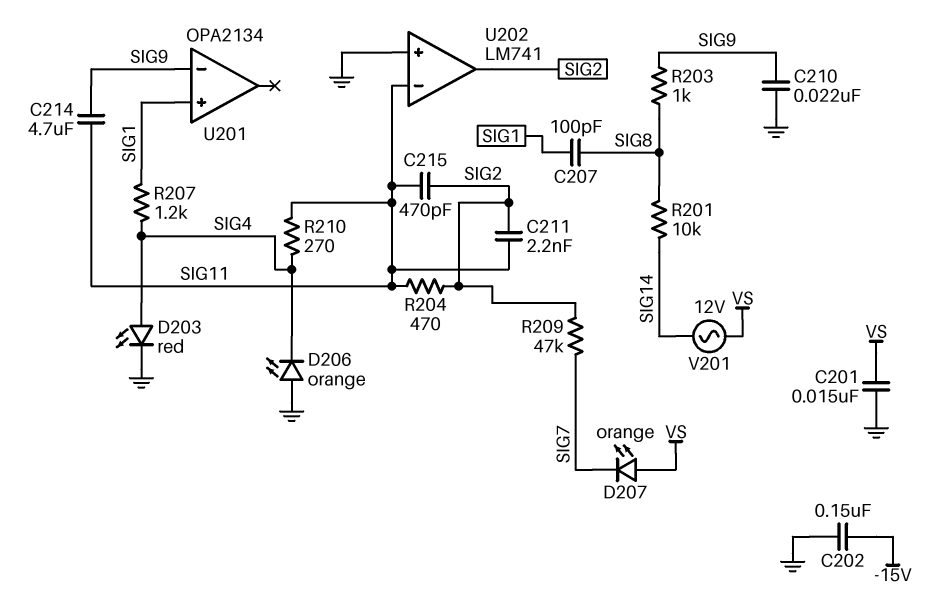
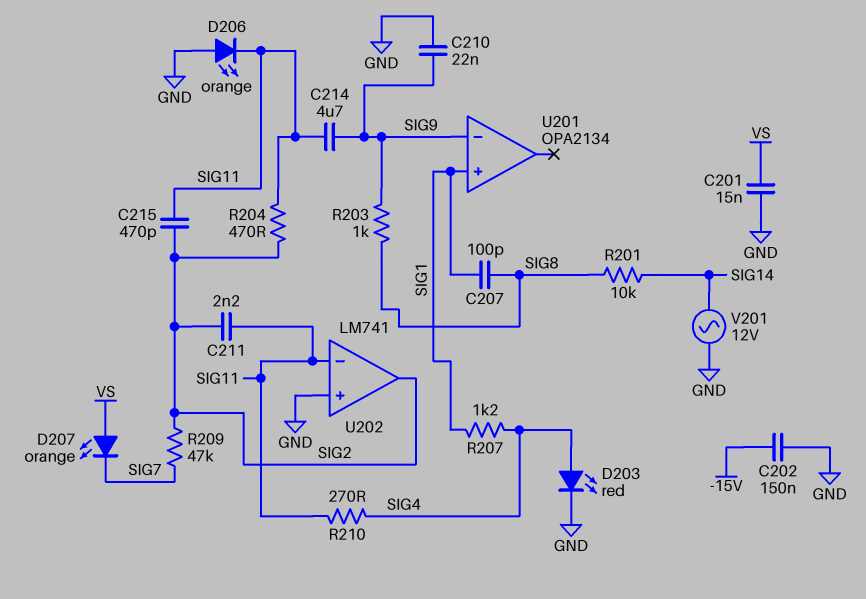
D206: LED orange (A GND, K SIG4) -> LED orange (A GND, K SIG11)
V201: AC 12V (SIG14, VS) -> AC 12V (GND, SIG14)

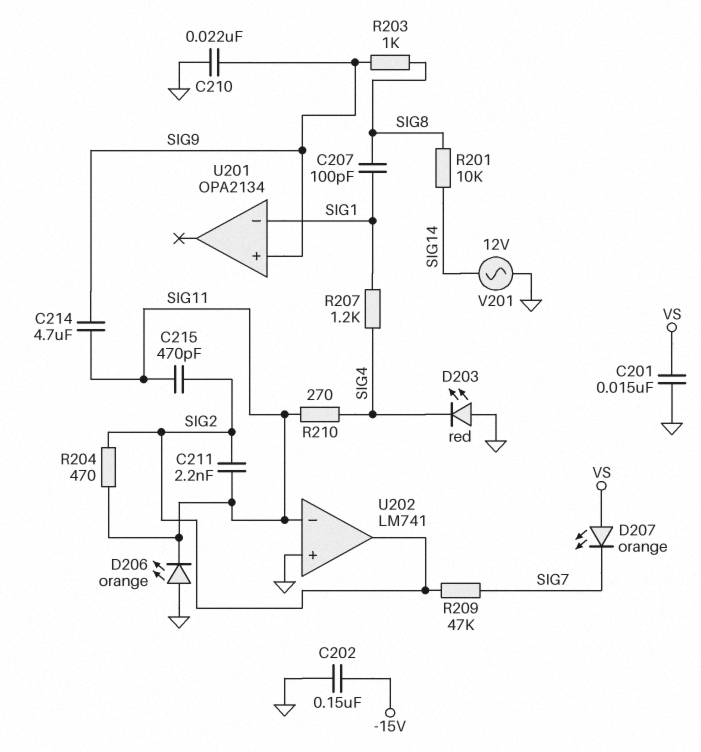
D203: LED red (A SIG4, K GND) -> LED red (A GND, K SIG4)
U201 pin in+: SIG1 -> SIG9
U201 pin in-: SIG9 -> SIG1

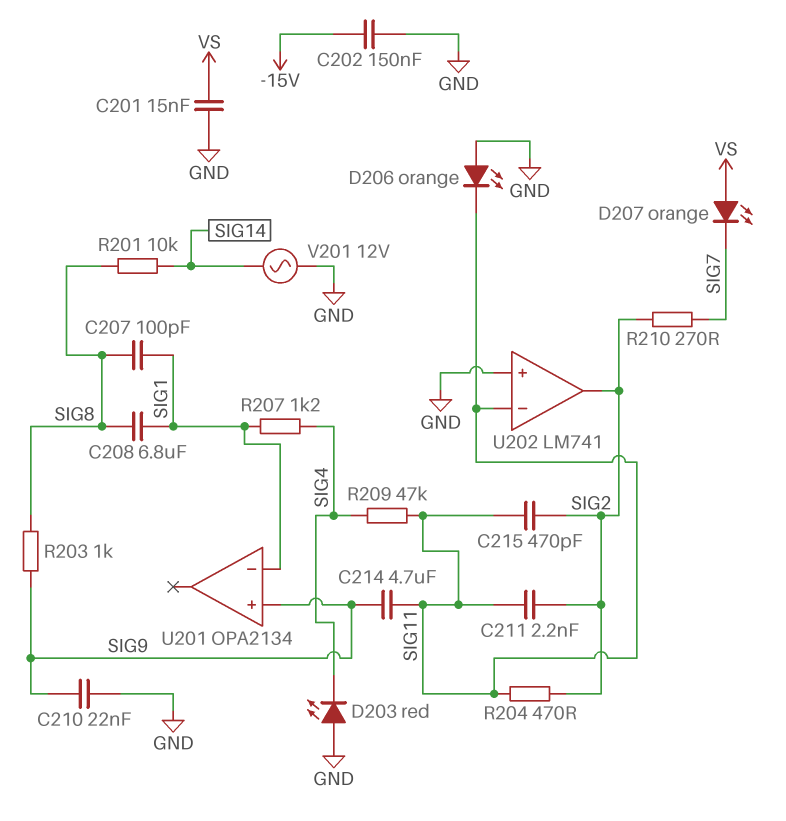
C208: none -> 6.8uF (SIG1, SIG8)
R209: 47k (SIG2, SIG7) -> 47k (SIG4, SIG11)
R210: 270 (SIG4, SIG11) -> 270 (SIG2, SIG7)

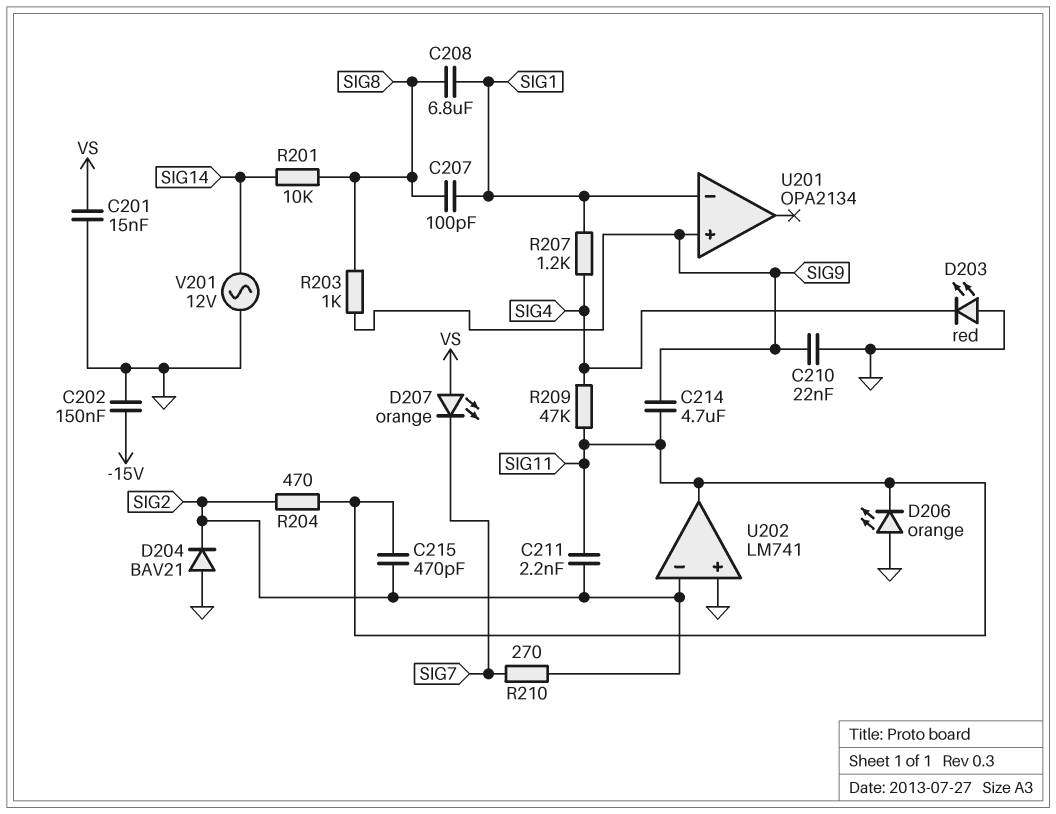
D204: none -> diode BAV21 (A GND, K SIG2)
U202 pin in-: SIG11 -> SIG2
U202 pin out: SIG2 -> SIG11

